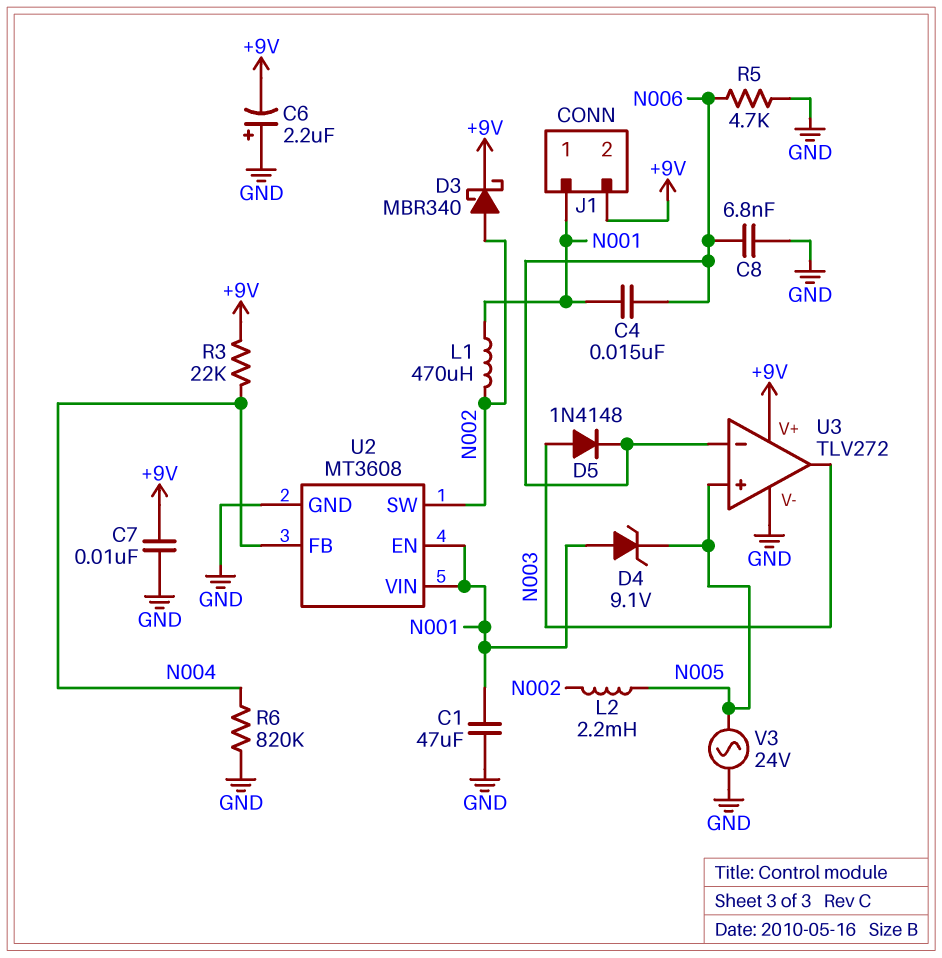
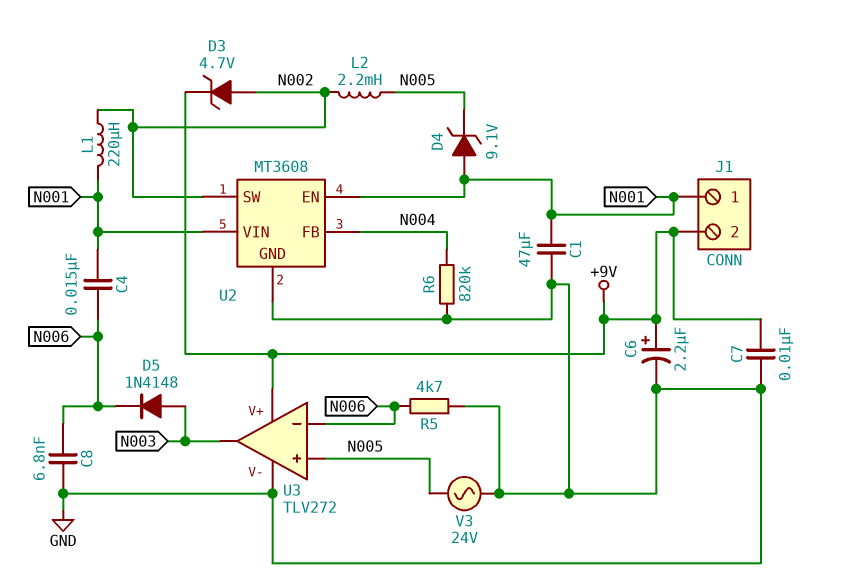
C6: 2.2uF (plus GND, minus +9V) -> 2.2uF (plus +9V, minus GND)
D3: schottky MBR340 (A N002, K +9V) -> zener 4.7V (A N002, K +9V)
L1: 470uH (N001, N002) -> 220uH (N001, N002)
R3: 22k (+9V, N004) -> none

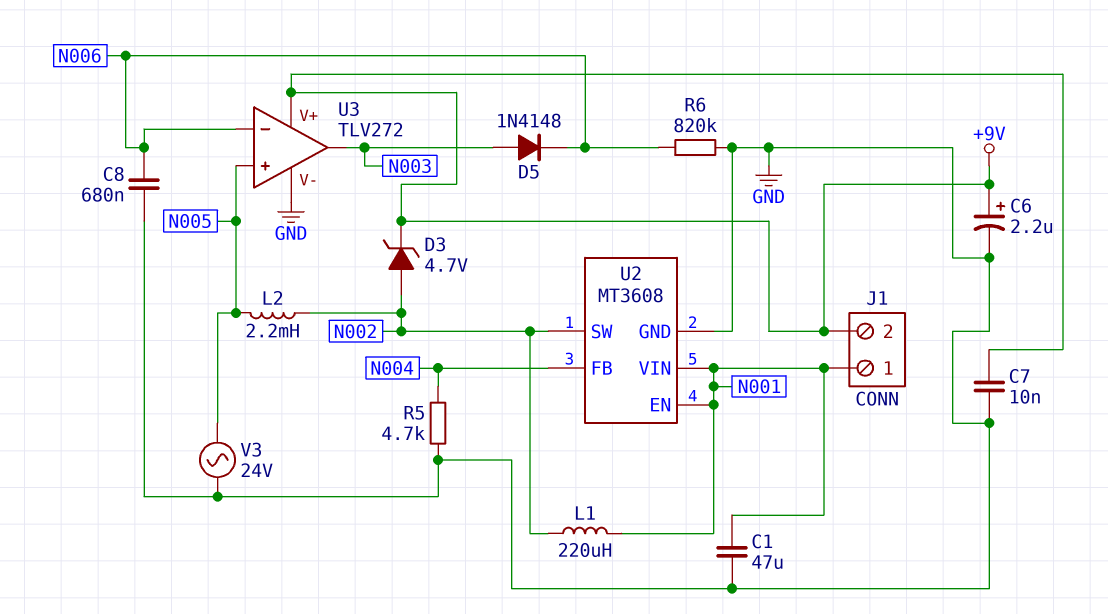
C4: 15nF (N001, N006) -> none
C8: 6.8nF (GND, N006) -> 680nF (GND, N006)
D4: zener 9.1V (A N001, K N005) -> none
R5: 4.7k (GND, N006) -> 4.7k (GND, N004)
R6: 820k (GND, N004) -> 820k (GND, N006)

